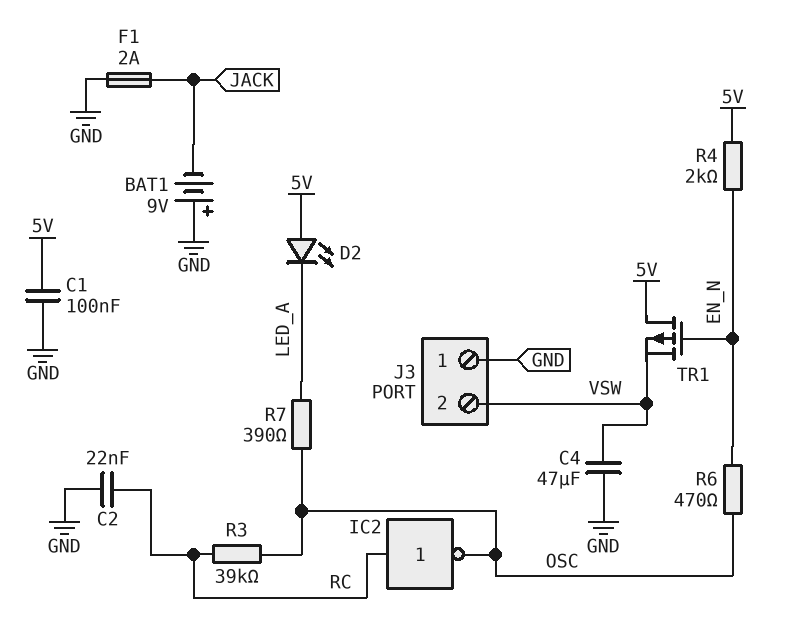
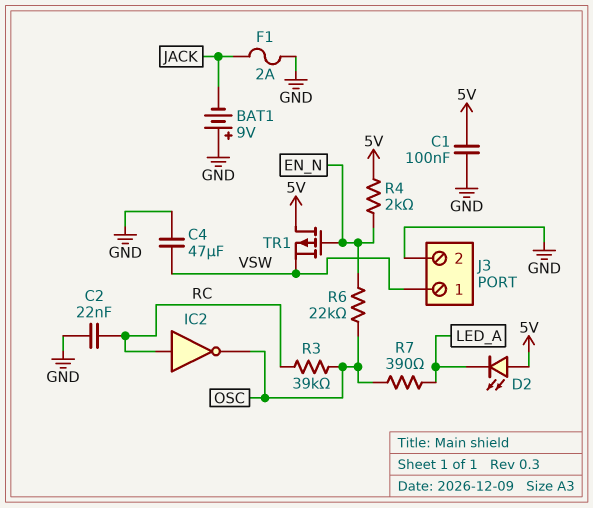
J3 pin 1: GND -> VSW
J3 pin 2: VSW -> GND
R6: 470 (EN_N, OSC) -> 22k (EN_N, OSC)

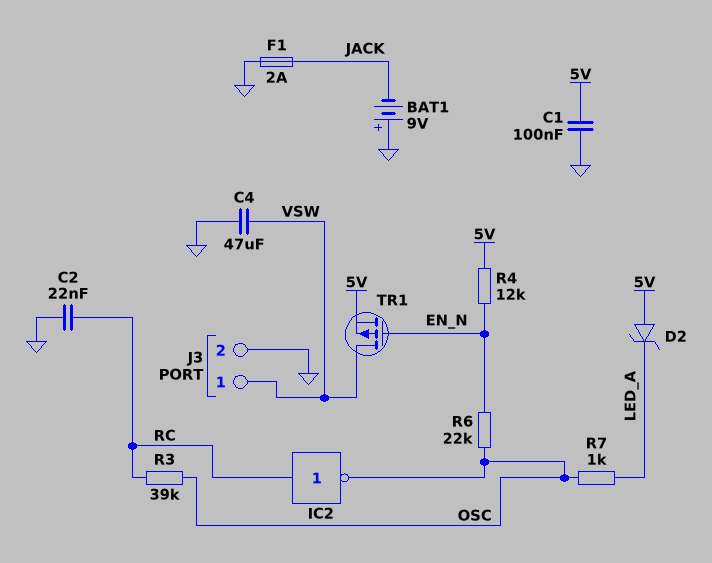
D2: LED (A 5V, K LED_A) -> zener (A 5V, K LED_A)
R4: 2k (5V, EN_N) -> 12k (5V, EN_N)
R7: 390 (LED_A, OSC) -> 1k (LED_A, OSC)
TR1: PMOS (G EN_N, D 5V, S VSW) -> PMOS (G EN_N, D VSW, S 5V)

